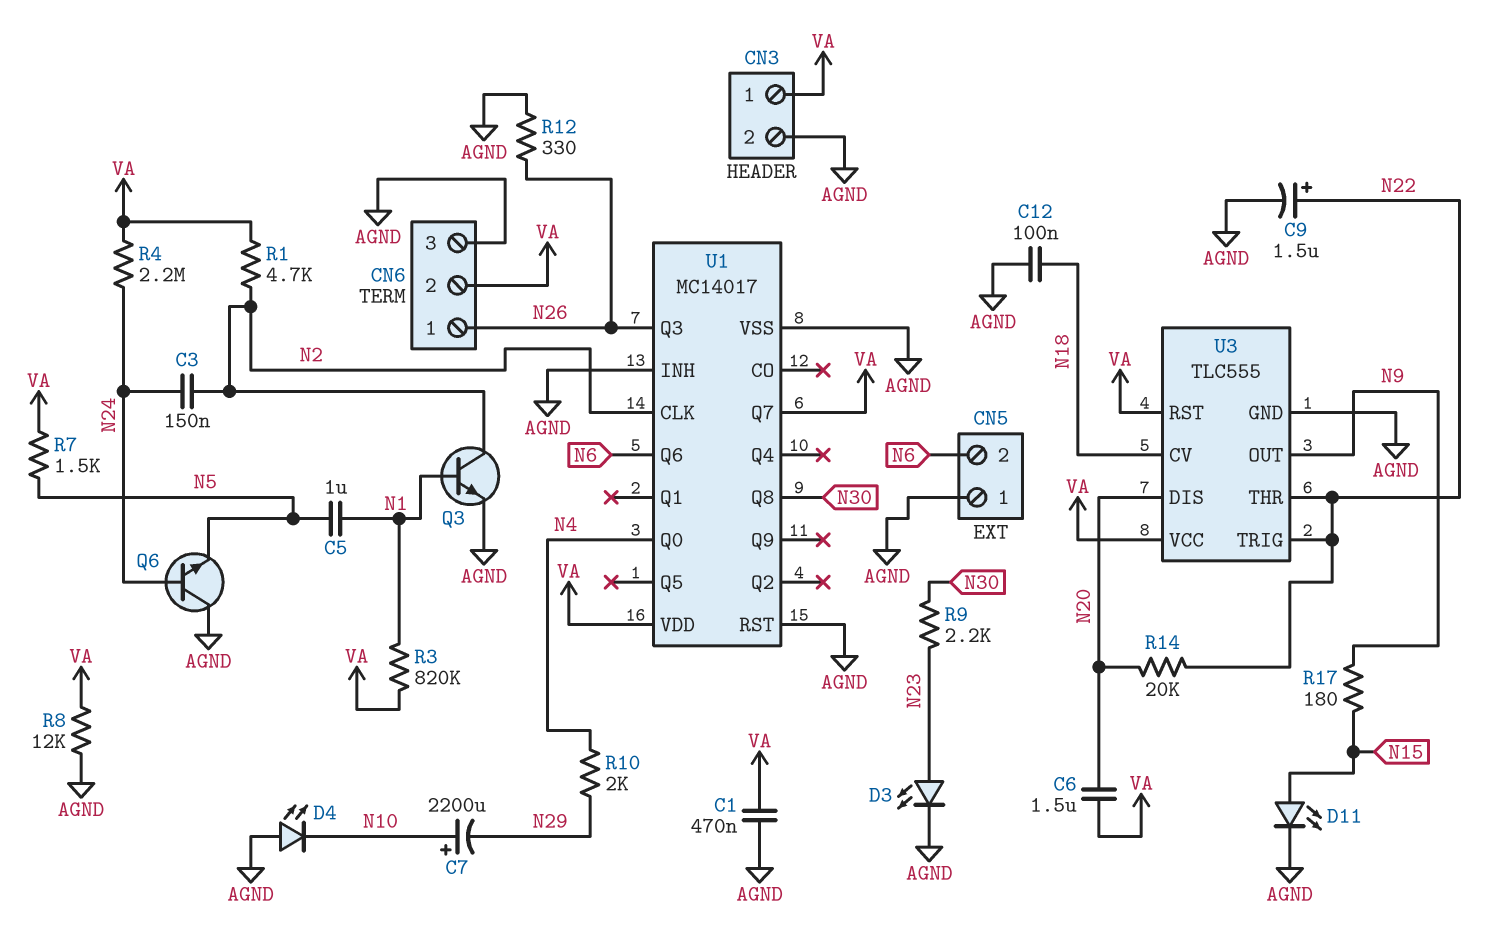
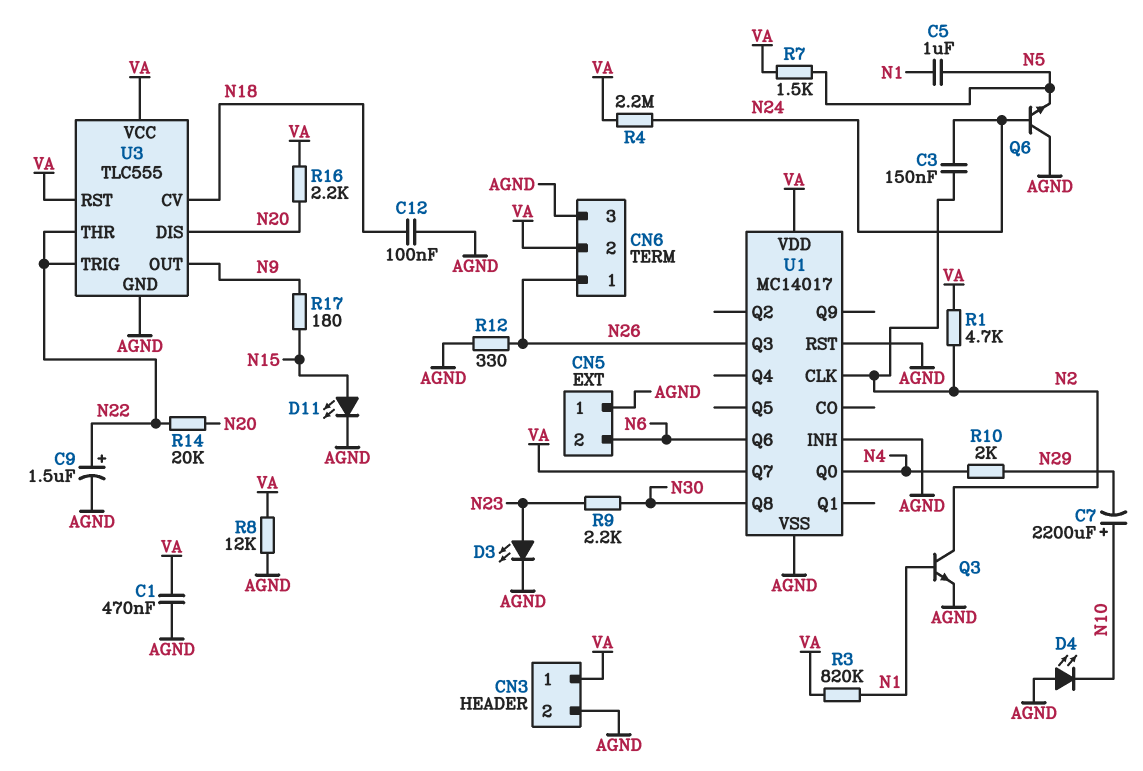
C6: 1.5uF (N20, VA) -> none
R16: none -> 2.2k (N20, VA)

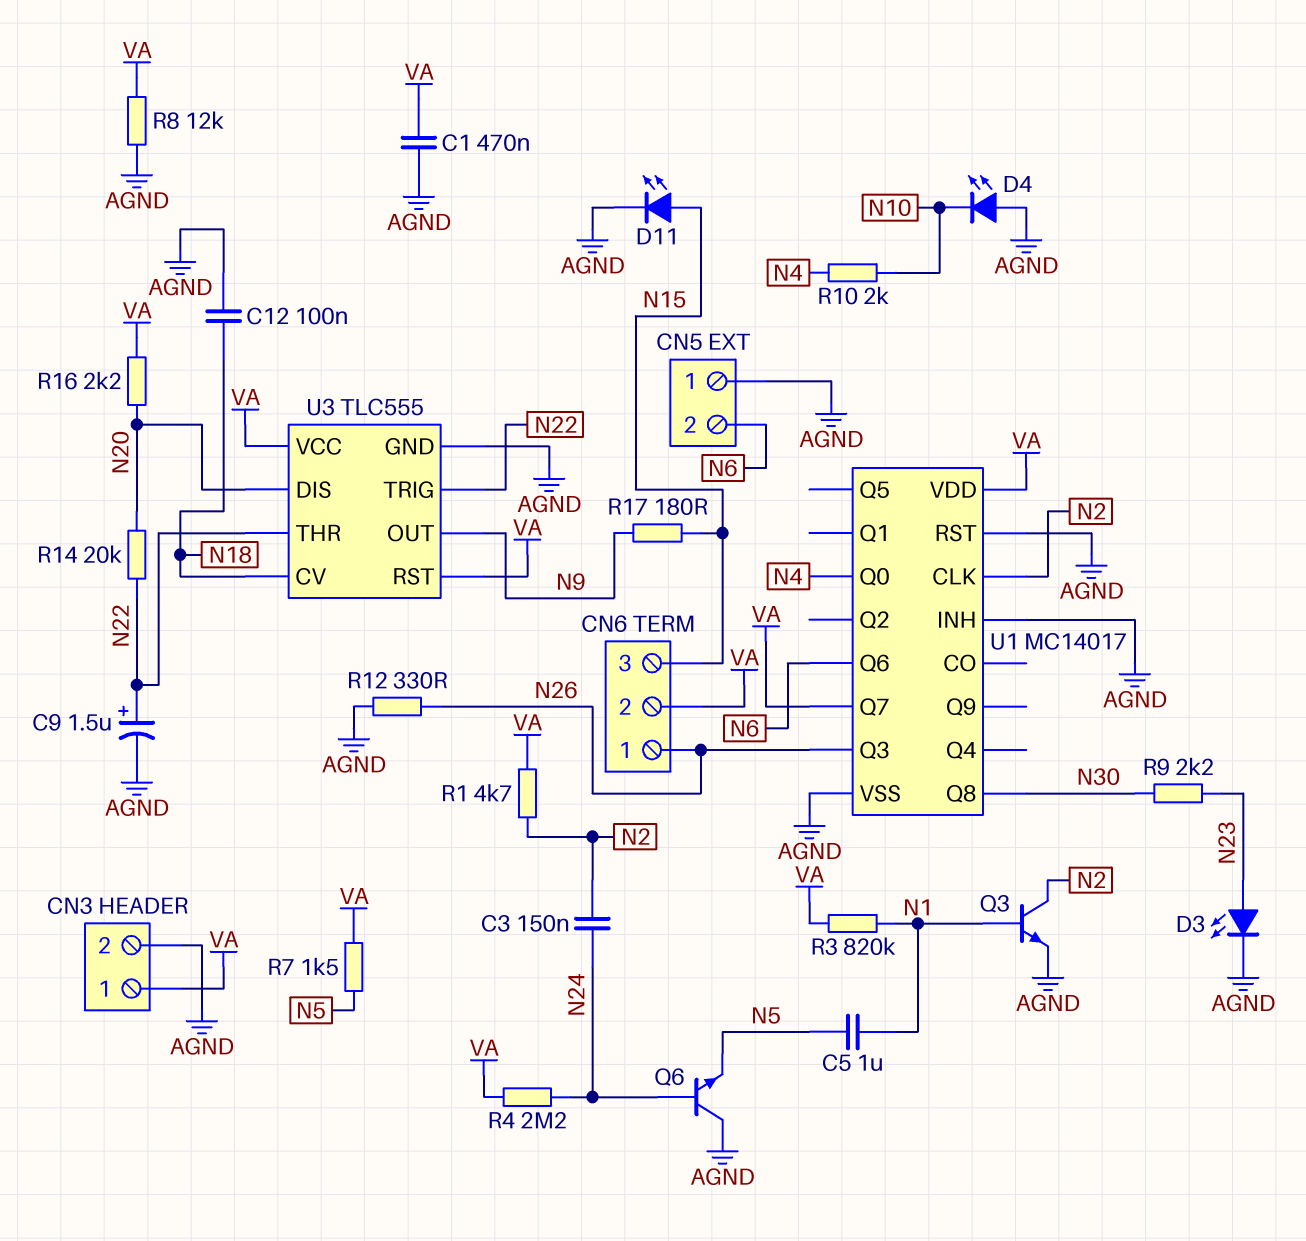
C7: 2200uF (plus N10, minus N29) -> none
CN6 pin 3: AGND -> N15
R10: 2k (N4, N29) -> 2k (N4, N10)

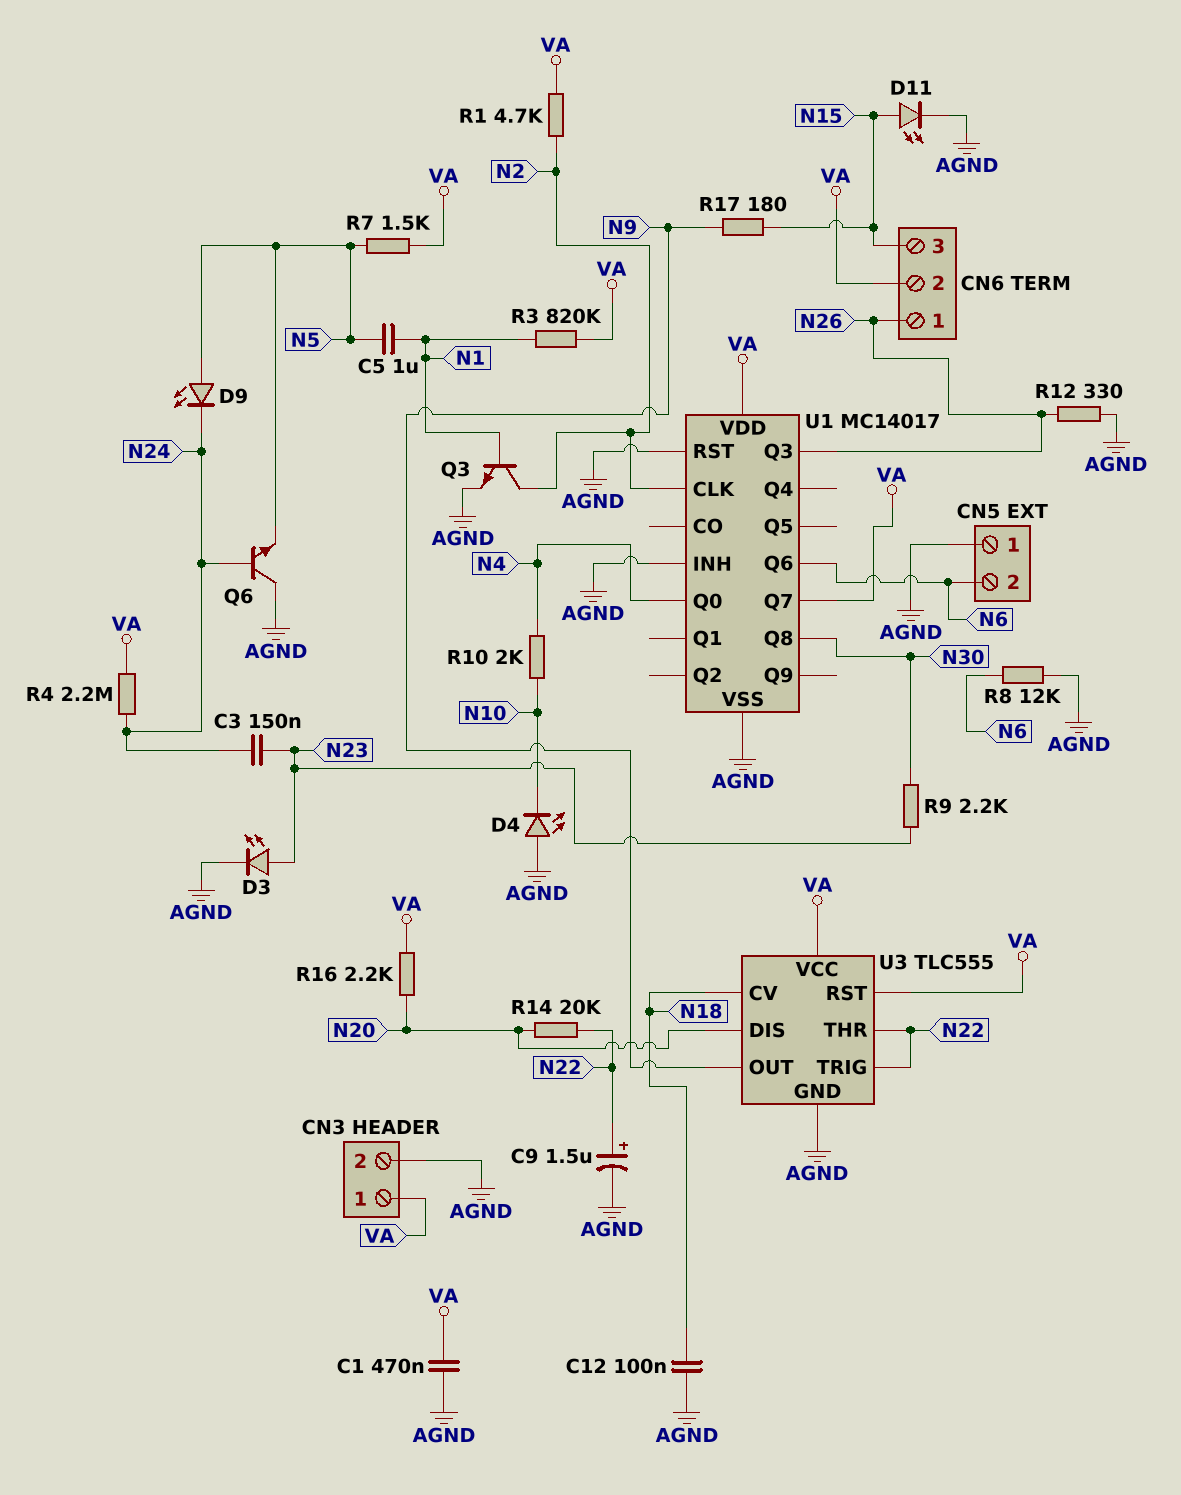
C3: 150nF (N2, N24) -> 150nF (N23, N24)
D9: none -> LED (A N5, K N24)
R8: 12k (AGND, VA) -> 12k (AGND, N6)

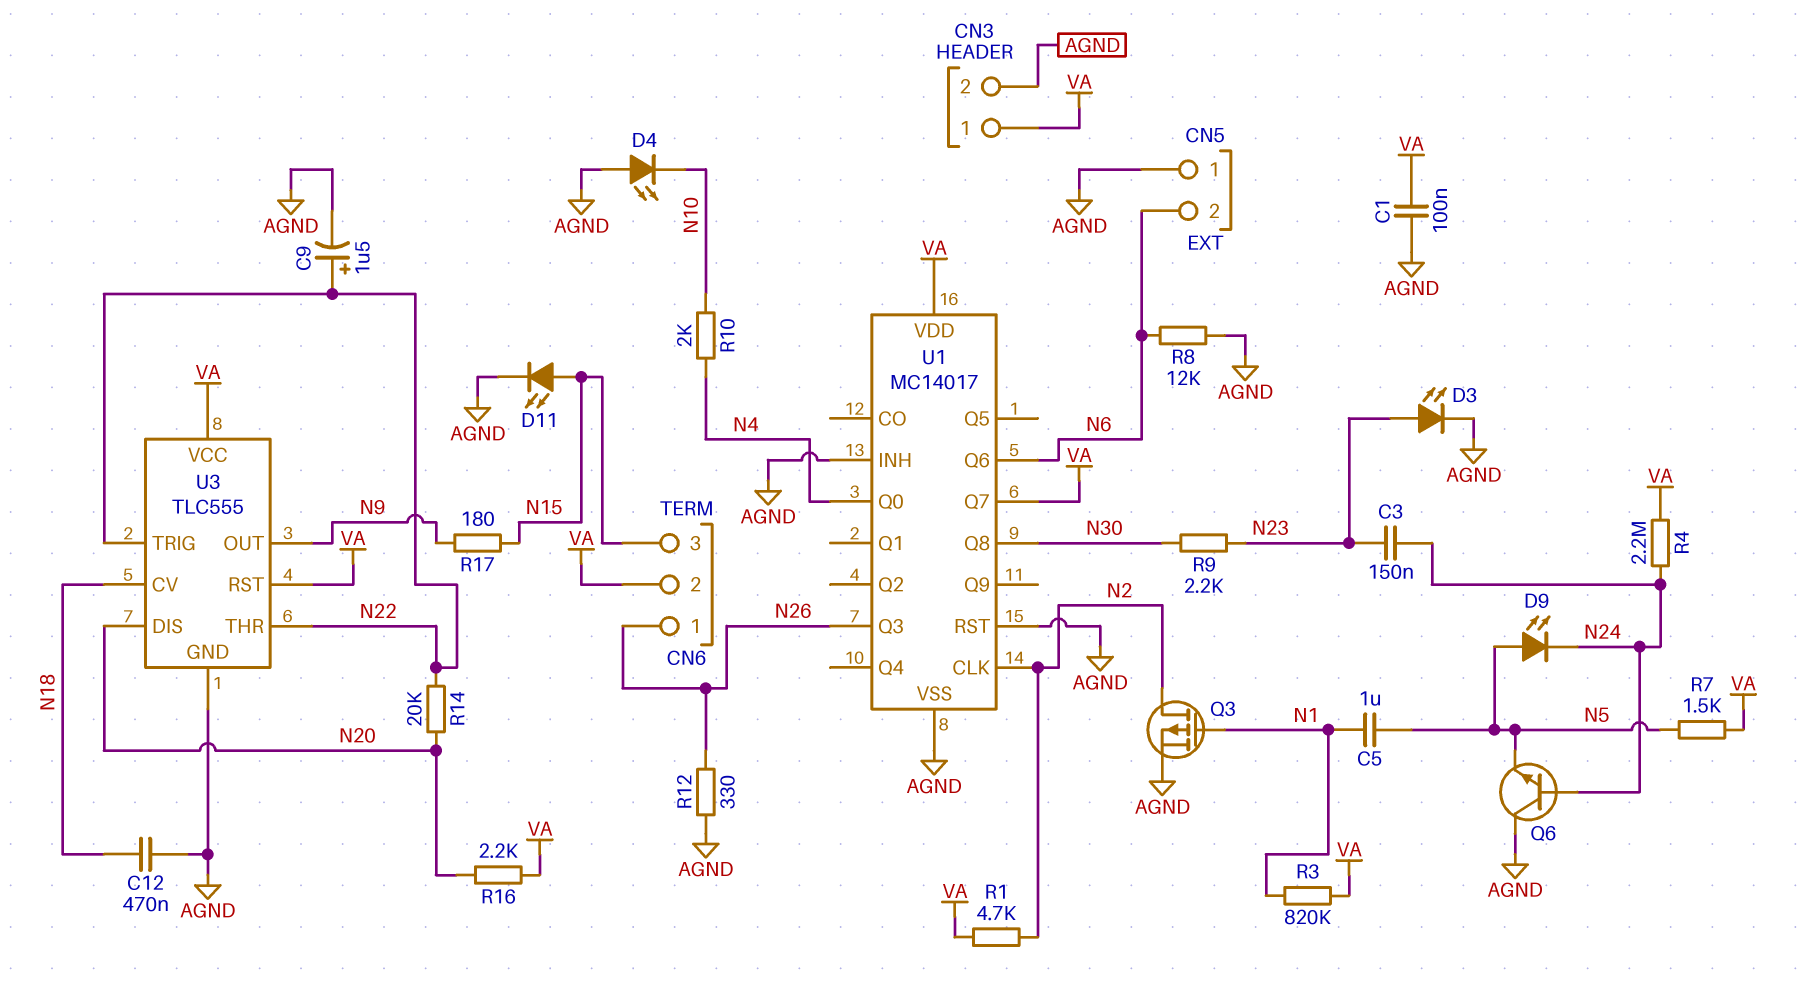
C1: 470nF (AGND, VA) -> 100nF (AGND, VA)
C12: 100nF (AGND, N18) -> 470nF (AGND, N18)
Q3: NPN (B N1, C N2, E AGND) -> PMOS (G N1, D N2, S AGND)

